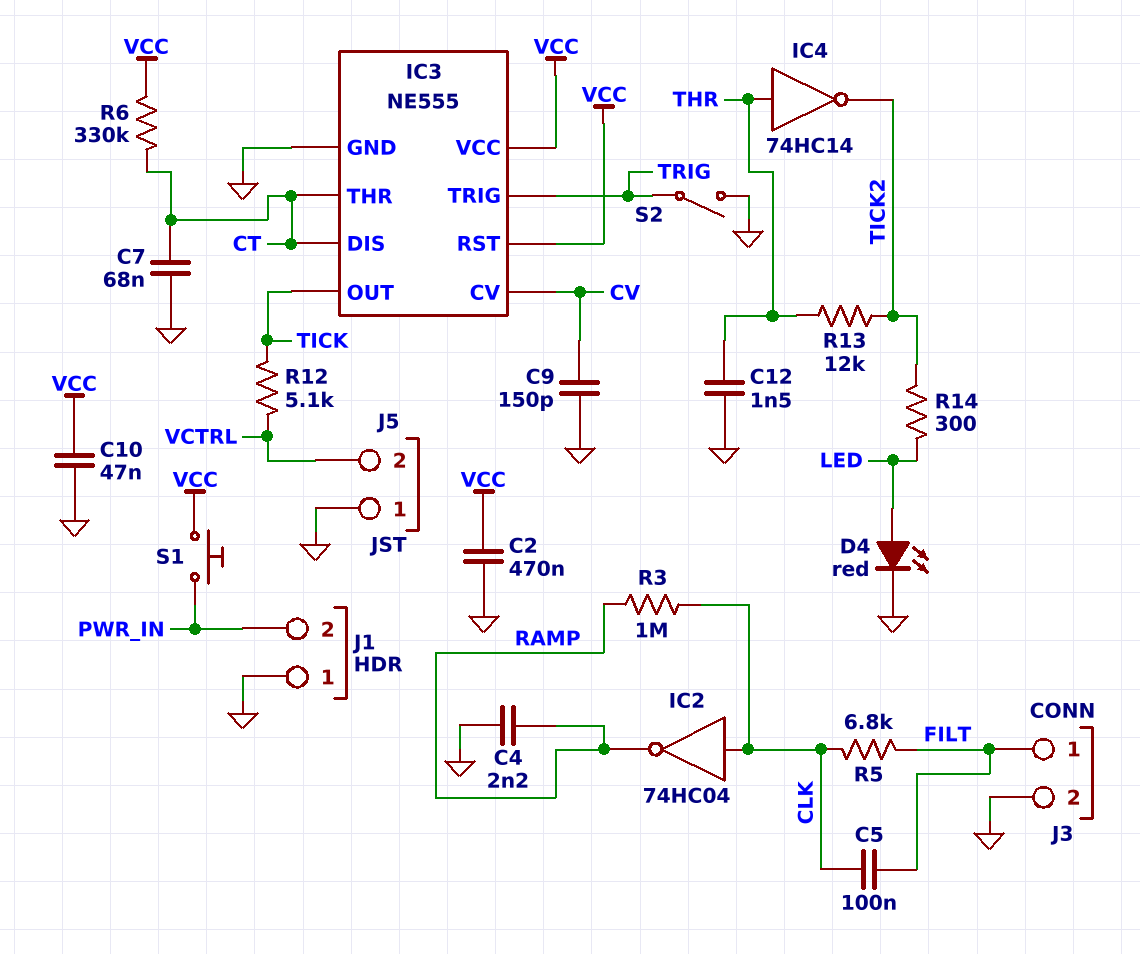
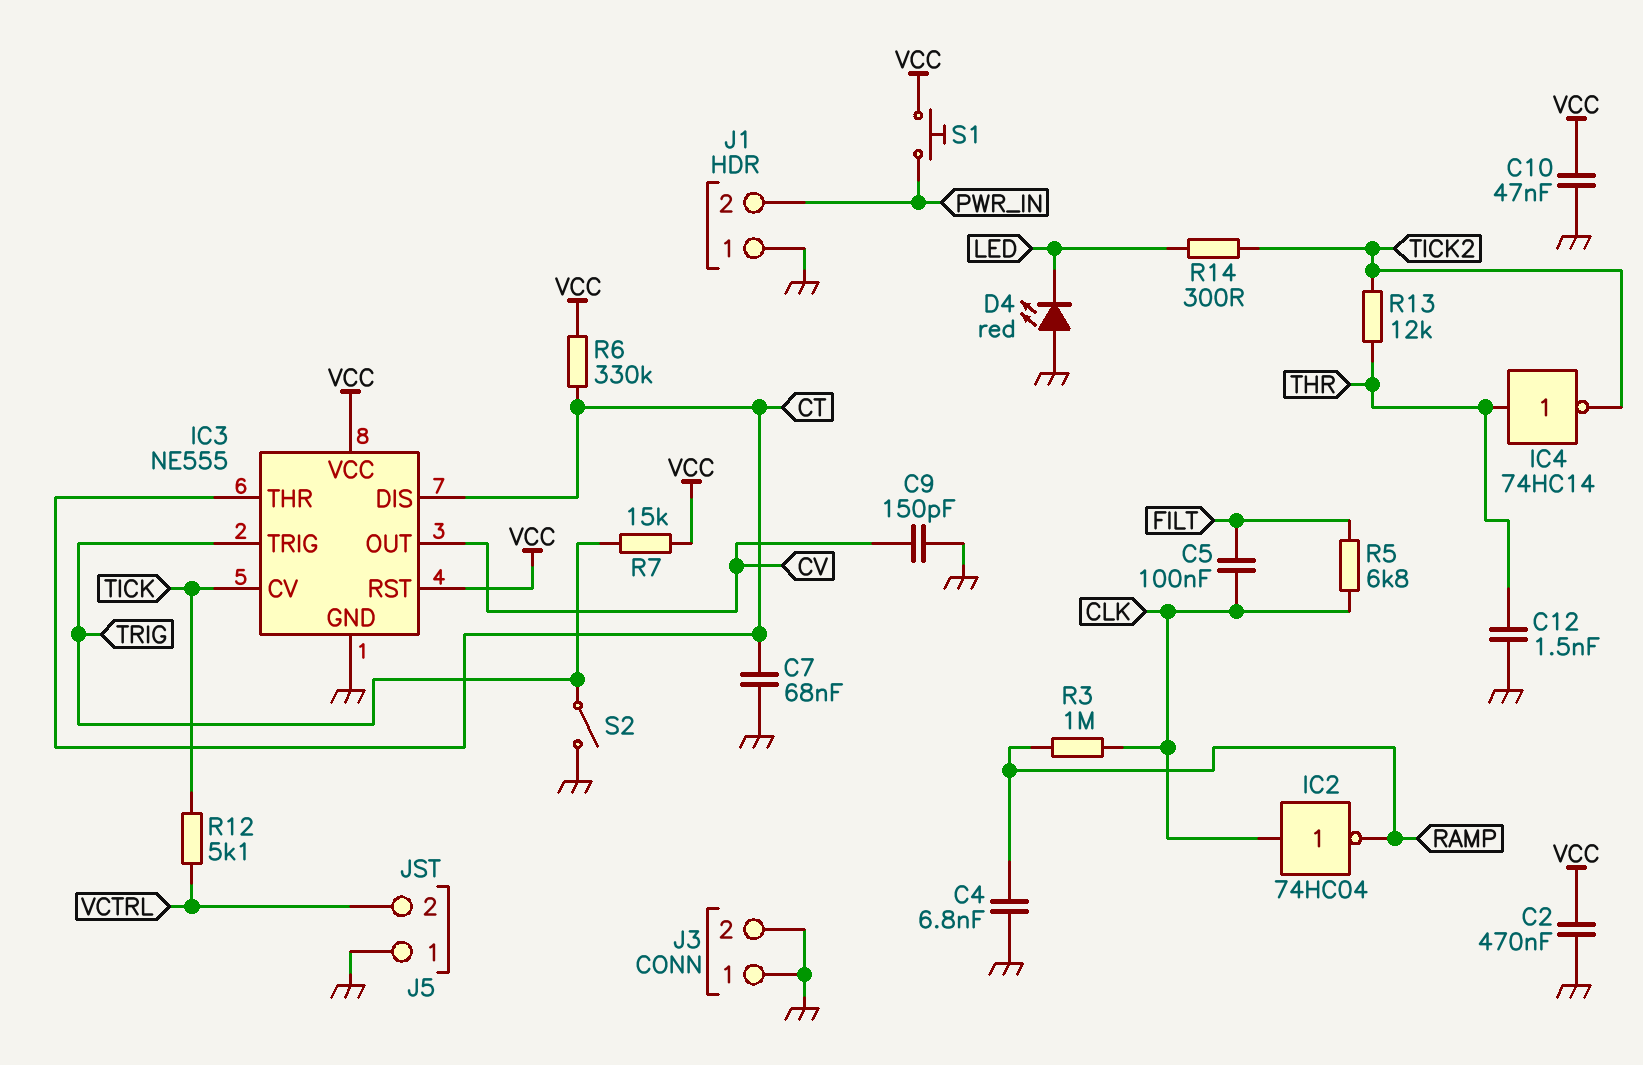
C4: 2.2nF (GND, RAMP) -> 6.8nF (GND, RAMP)
D4: LED red (A LED, K GND) -> LED red (A GND, K LED)
IC3 pin CV: CV -> TICK
IC3 pin OUT: TICK -> CV
J3 pin 1: FILT -> GND
R7: none -> 15k (TRIG, VCC)

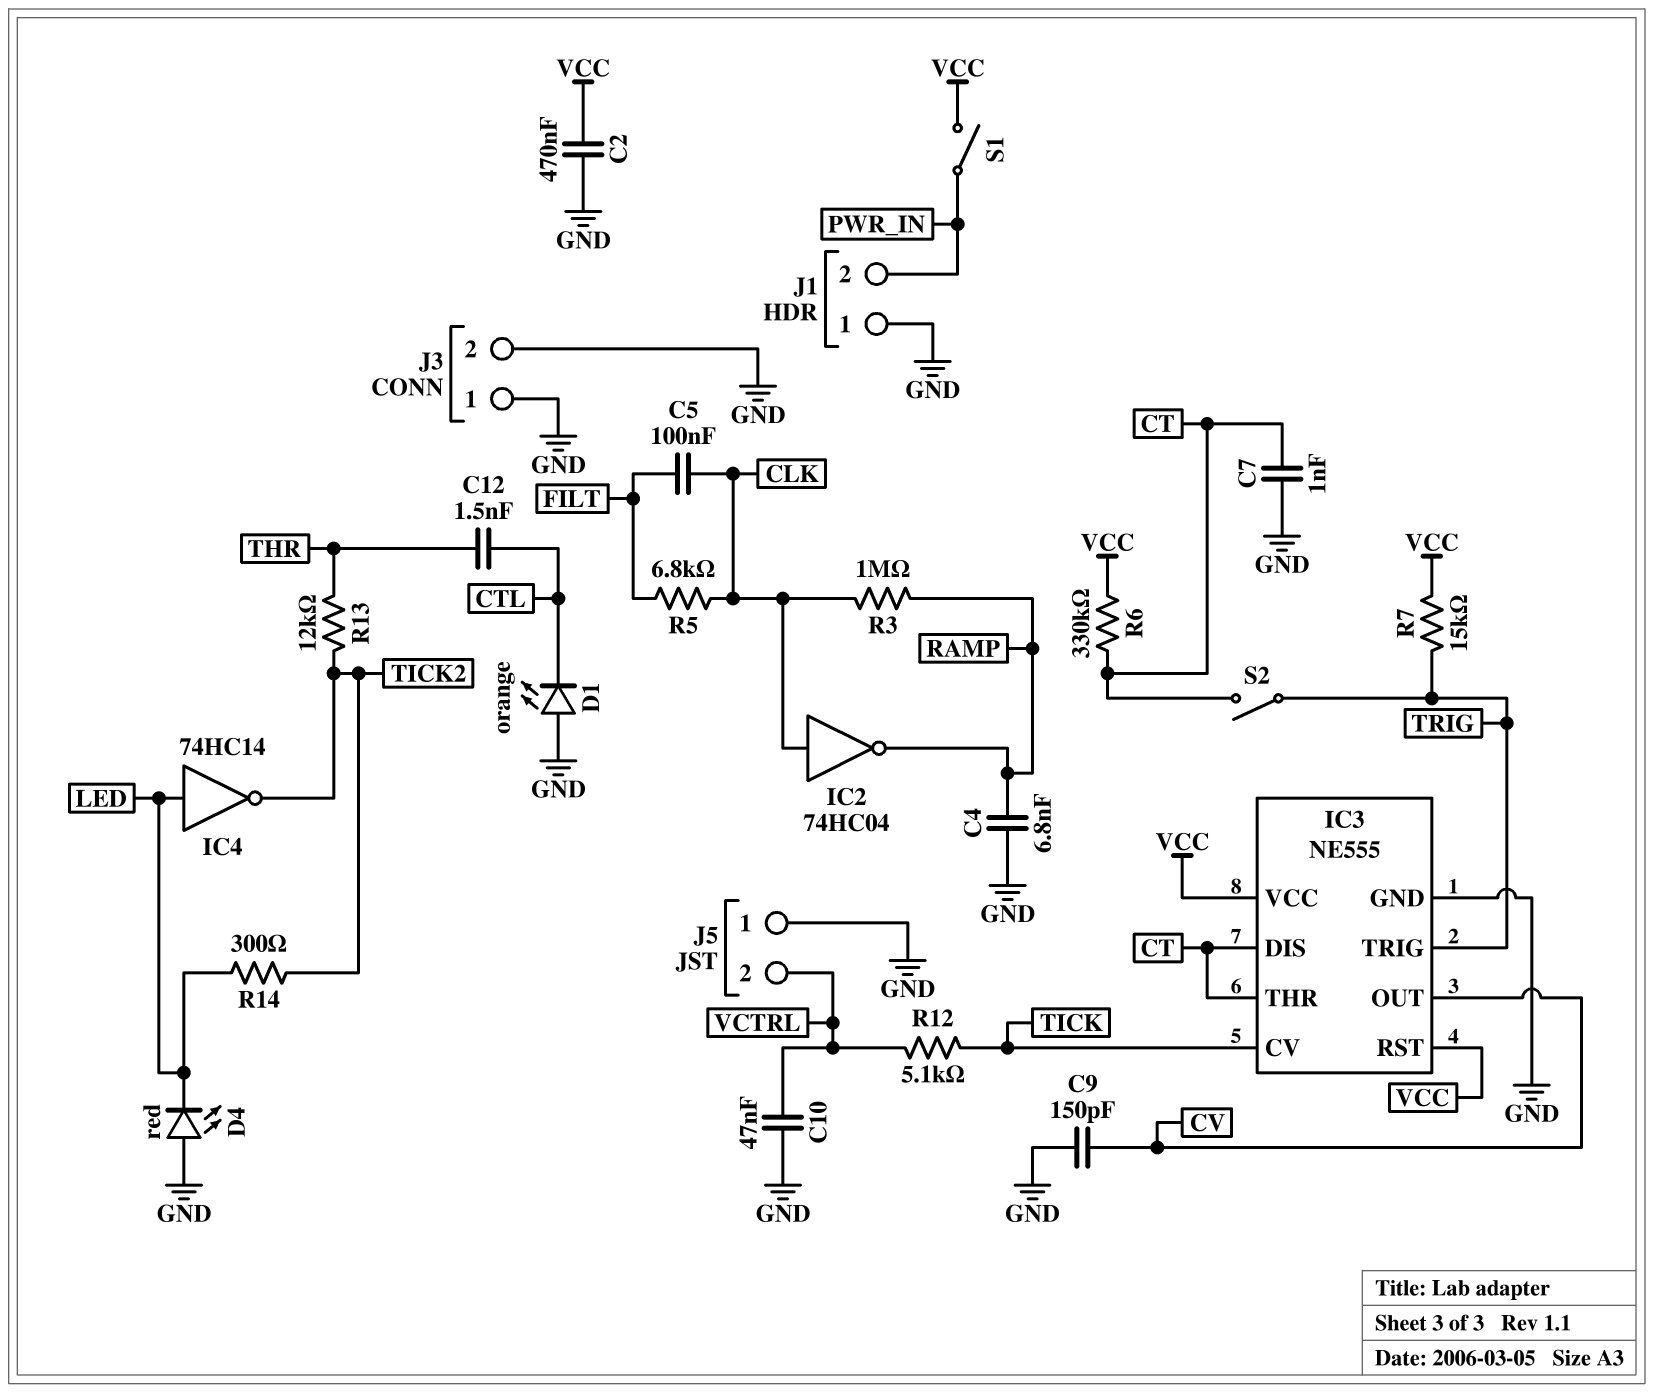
C7: 68nF (CT, GND) -> 1nF (CT, GND)
C10: 47nF (GND, VCC) -> 47nF (GND, VCTRL)
C12: 1.5nF (GND, THR) -> 1.5nF (CTL, THR)
D1: none -> LED orange (A GND, K CTL)
IC4: NOT 74HC14 (in THR, out TICK2) -> NOT 74HC14 (in LED, out TICK2)
S1: button (PWR_IN, VCC) -> switch (PWR_IN, VCC)
S2: switch (GND, TRIG) -> switch (CT, TRIG)

